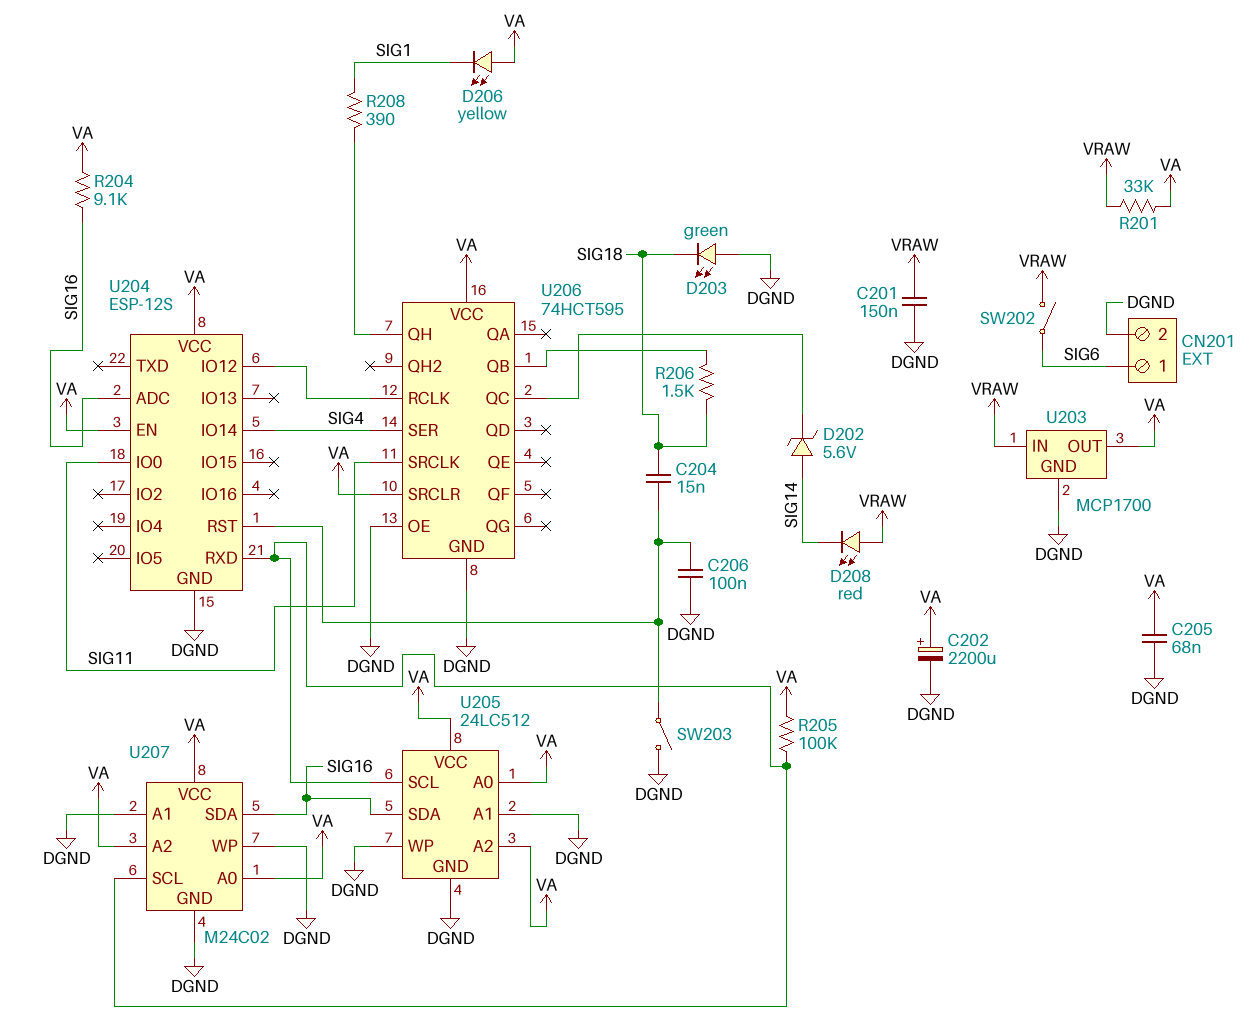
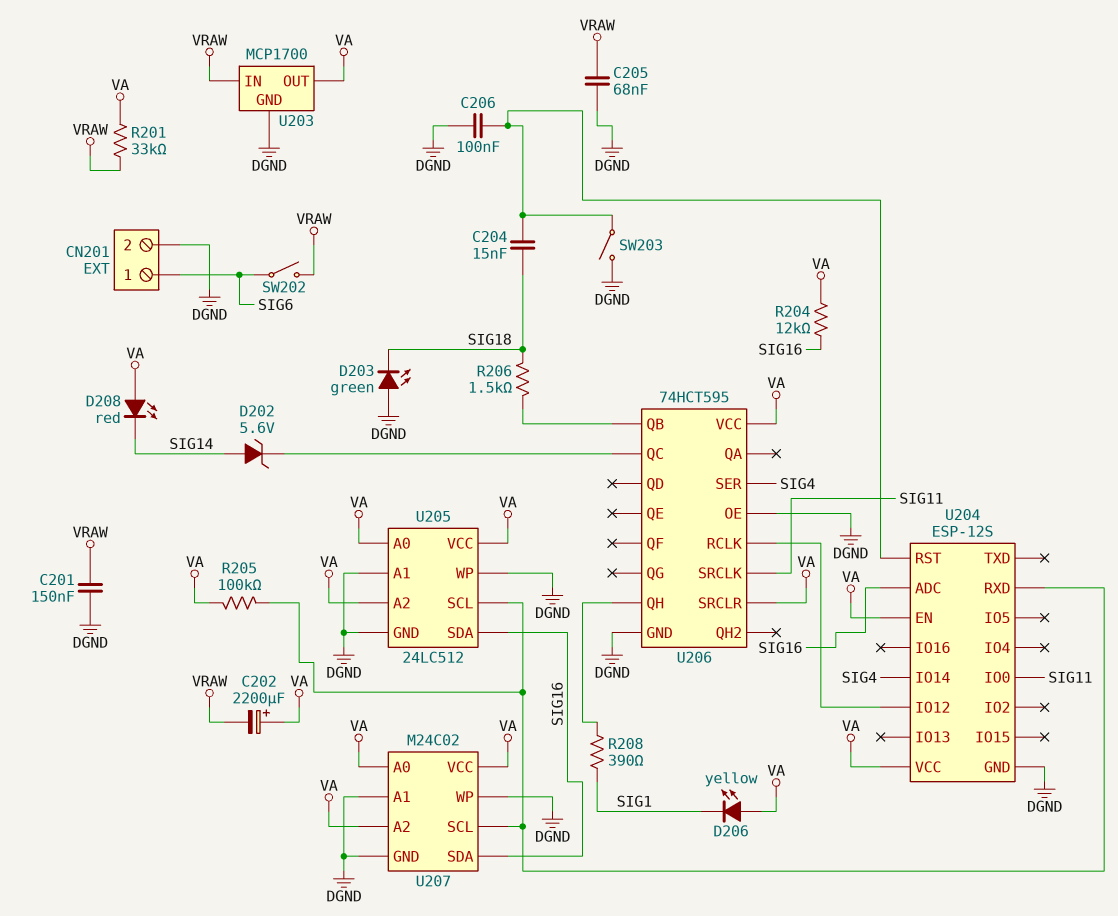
C202: 2200uF (plus VA, minus DGND) -> 2200uF (plus VA, minus VRAW)
C205: 68nF (DGND, VA) -> 68nF (DGND, VRAW)
D208: LED red (A VRAW, K SIG14) -> LED red (A VA, K SIG14)
R204: 9.1k (SIG16, VA) -> 12k (SIG16, VA)

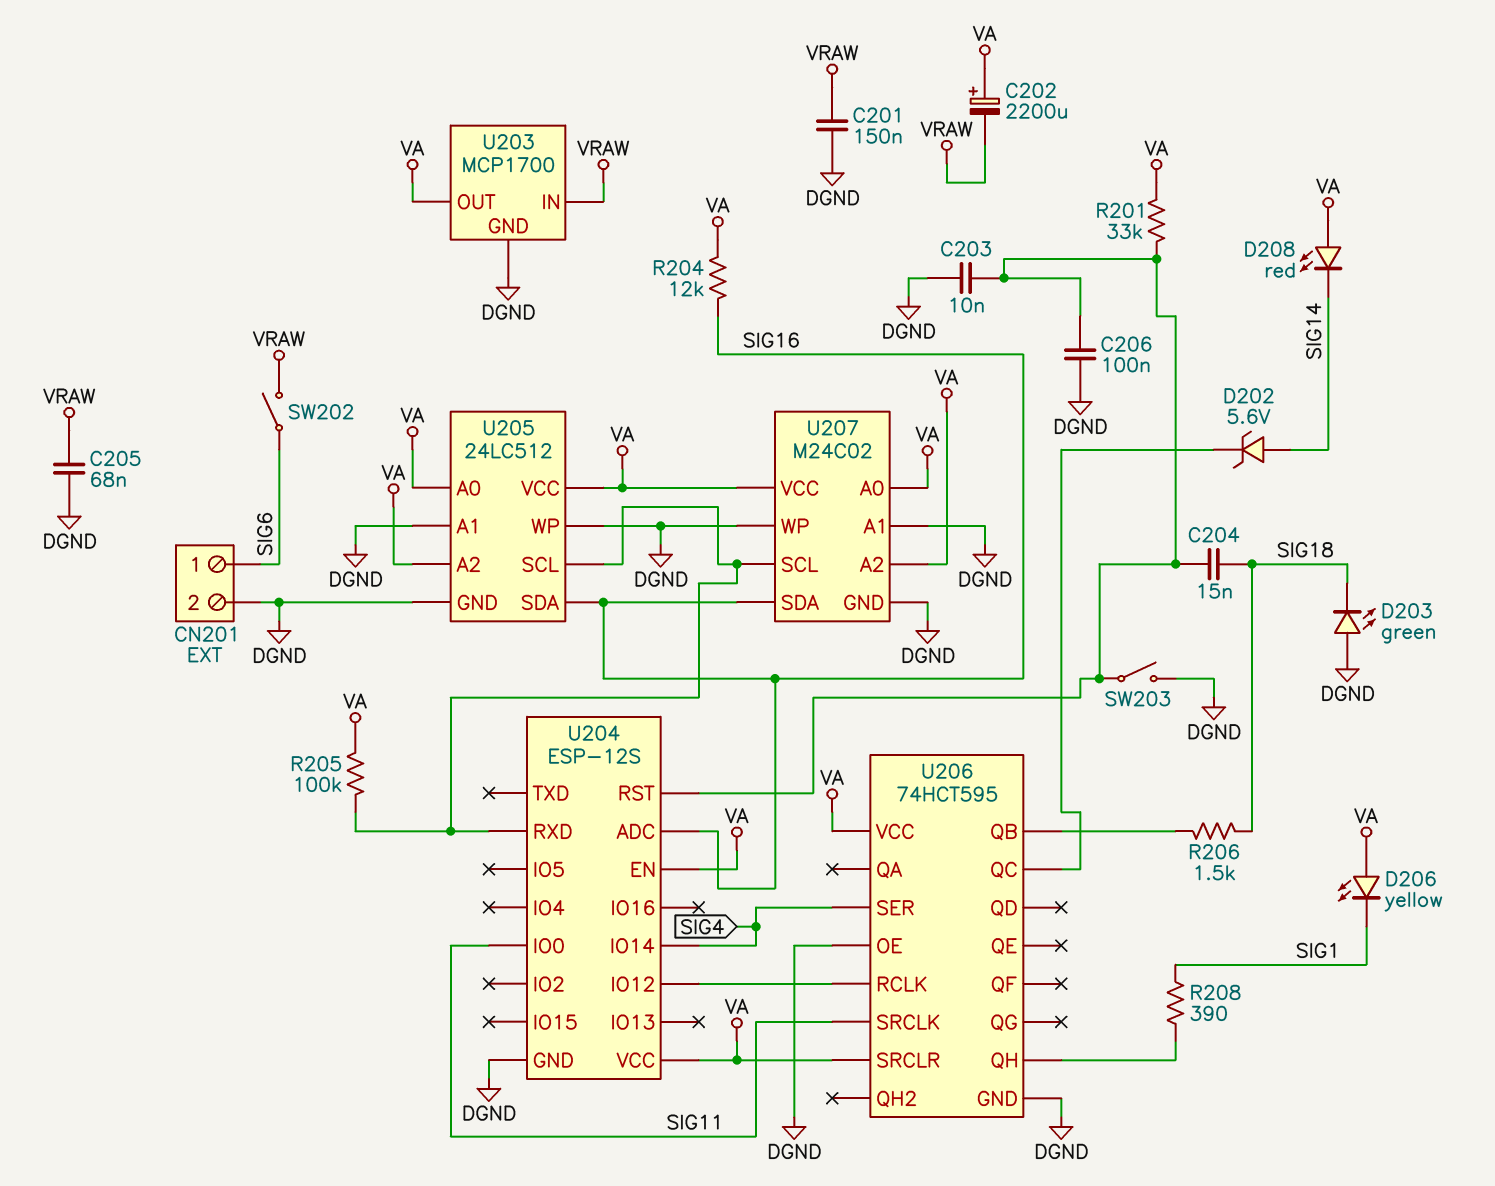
C203: none -> 10nF (DGND, U204/RST)
R201: 33k (VA, VRAW) -> 33k (U204/RST, VA)

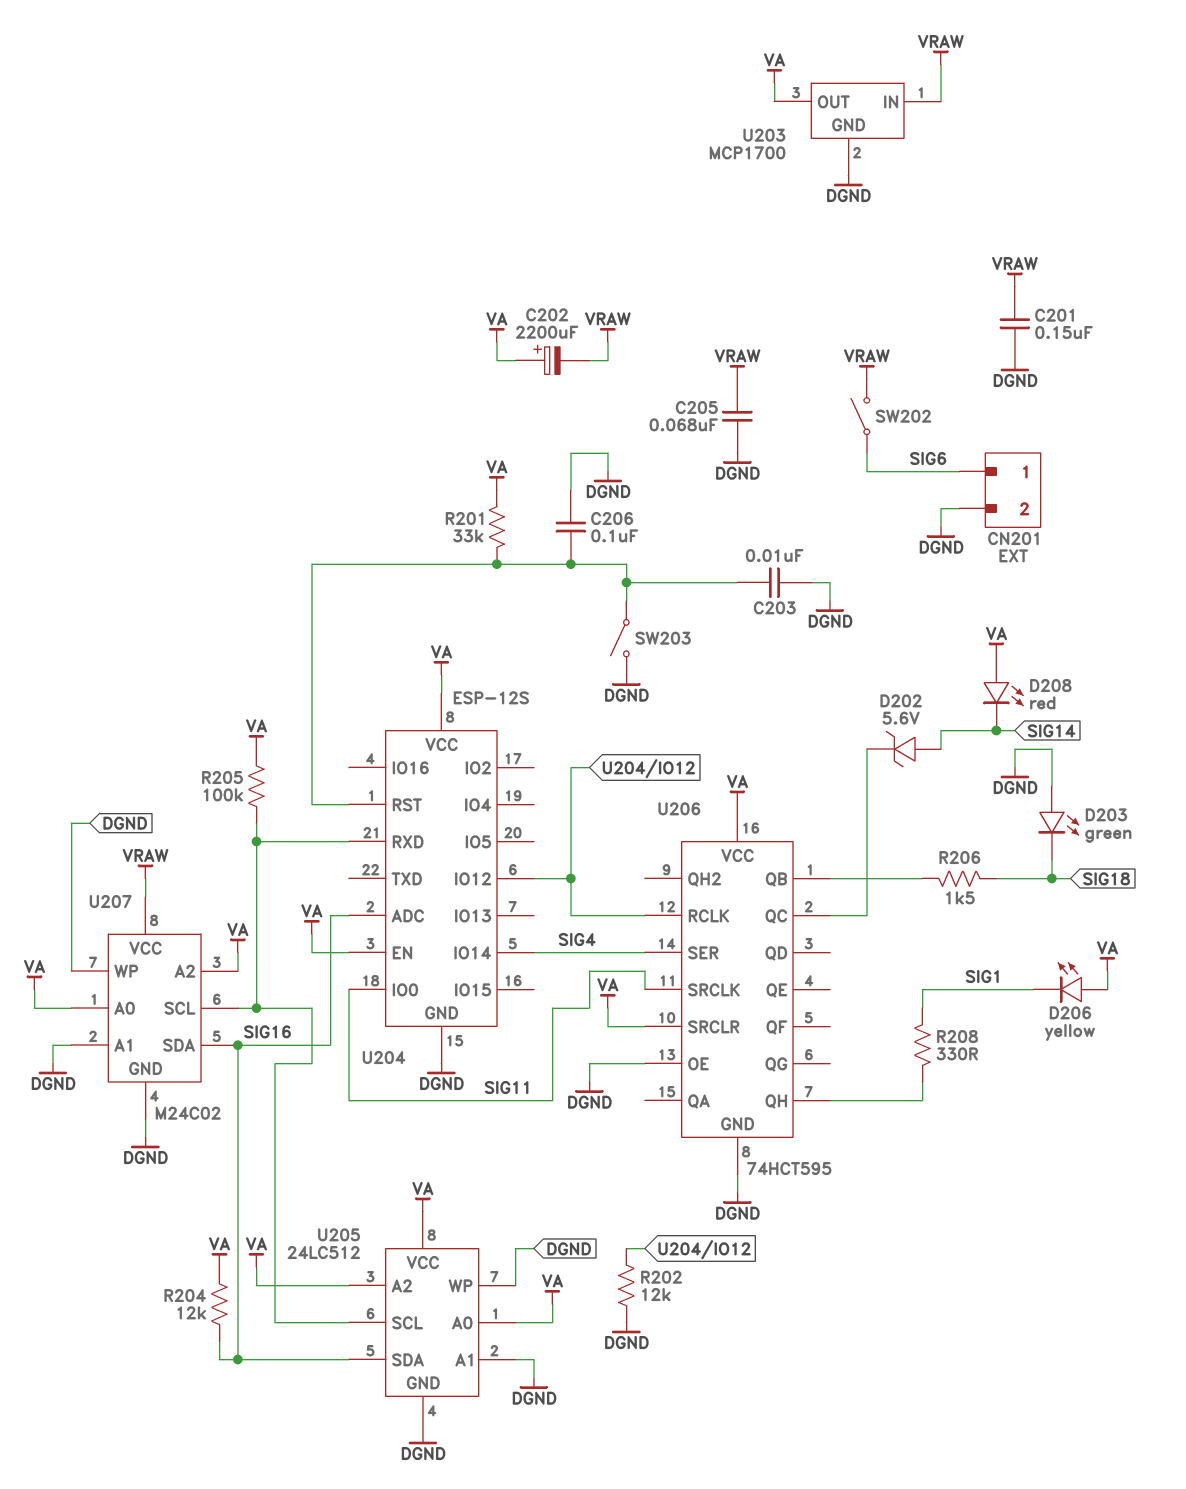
C204: 15nF (SIG18, U204/RST) -> none
R202: none -> 12k (DGND, U204/IO12)
R208: 390 (SIG1, U206/QH) -> 330 (SIG1, U206/QH)
U207 pin VCC: VA -> VRAW

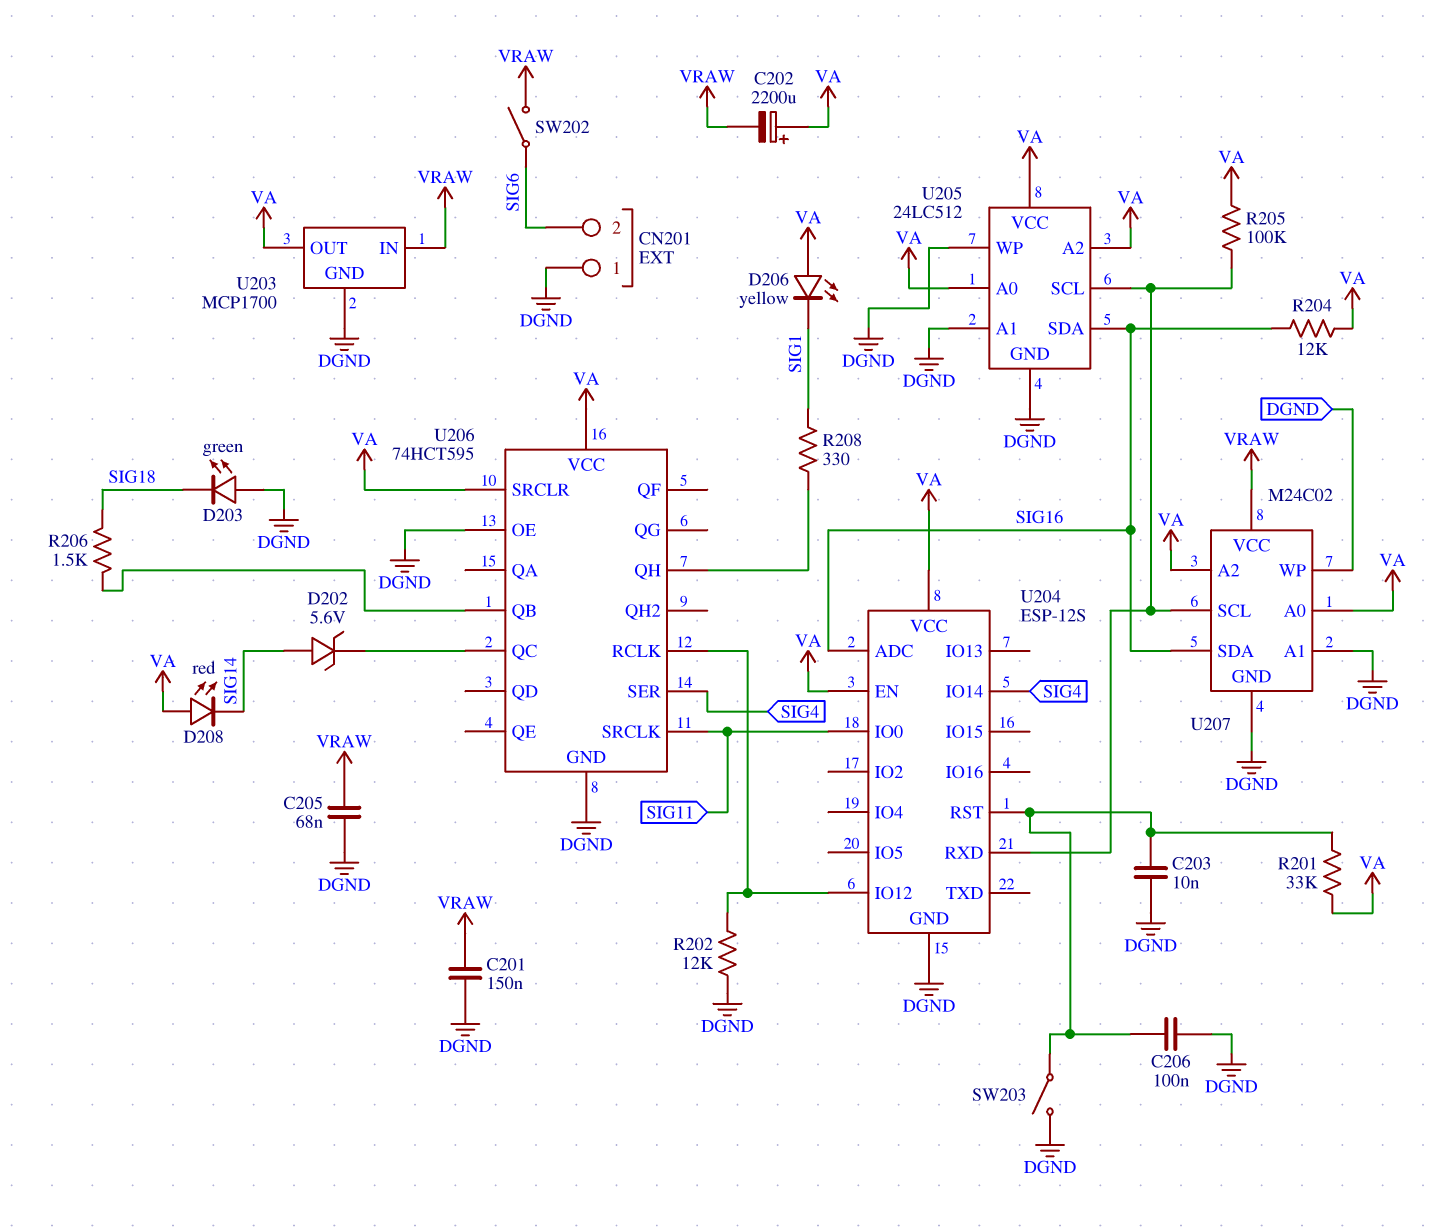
CN201 pin 1: SIG6 -> DGND
CN201 pin 2: DGND -> SIG6

